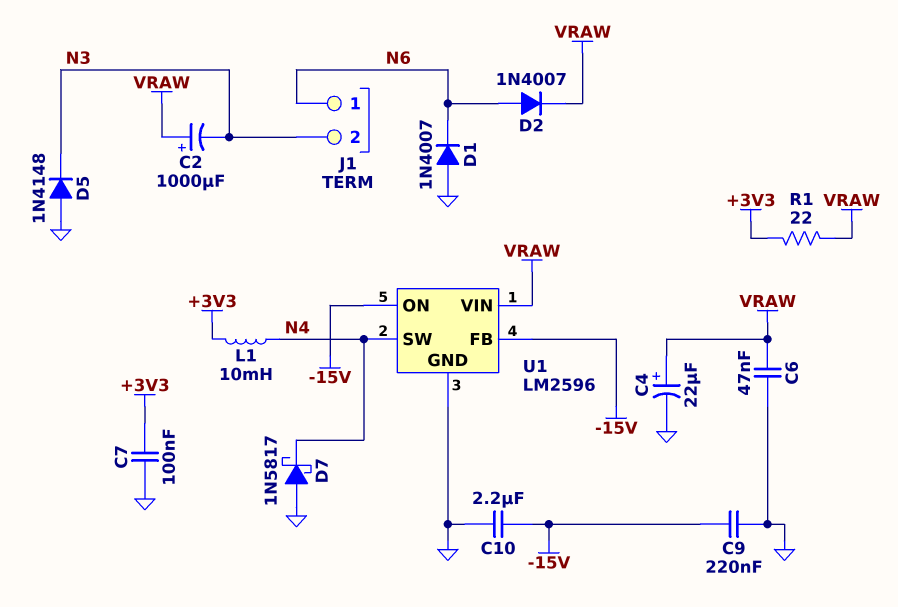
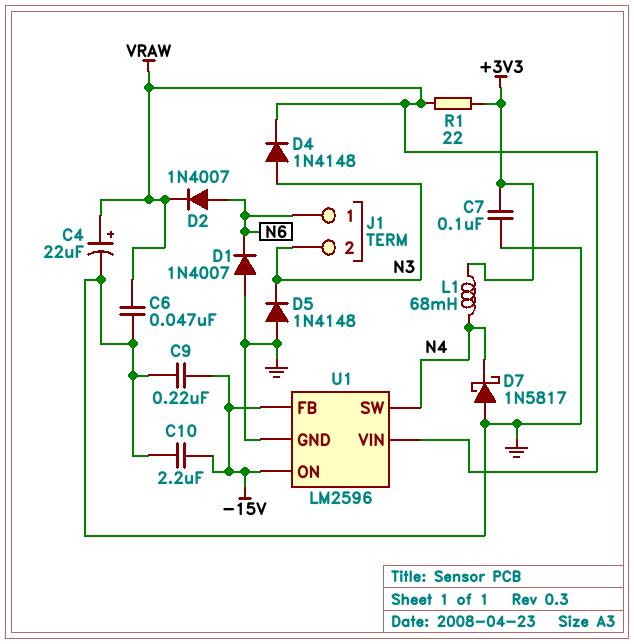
C2: 1000uF (plus VRAW, minus N3) -> none
D4: none -> diode 1N4148 (A N3, K VRAW)
L1: 10mH (+3V3, N4) -> 68mH (+3V3, N4)

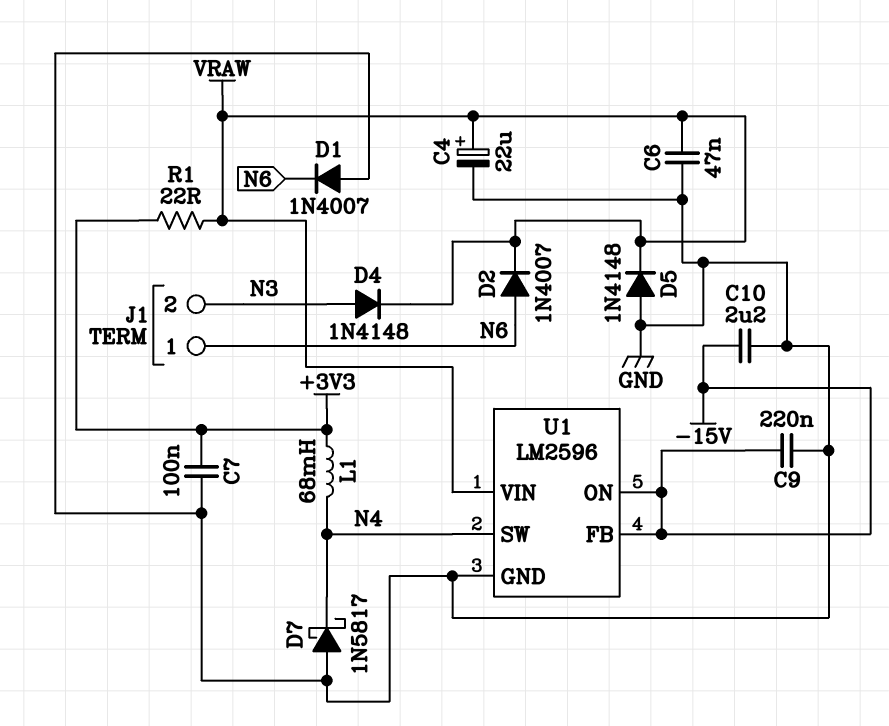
D5: diode 1N4148 (A GND, K N3) -> diode 1N4148 (A GND, K VRAW)

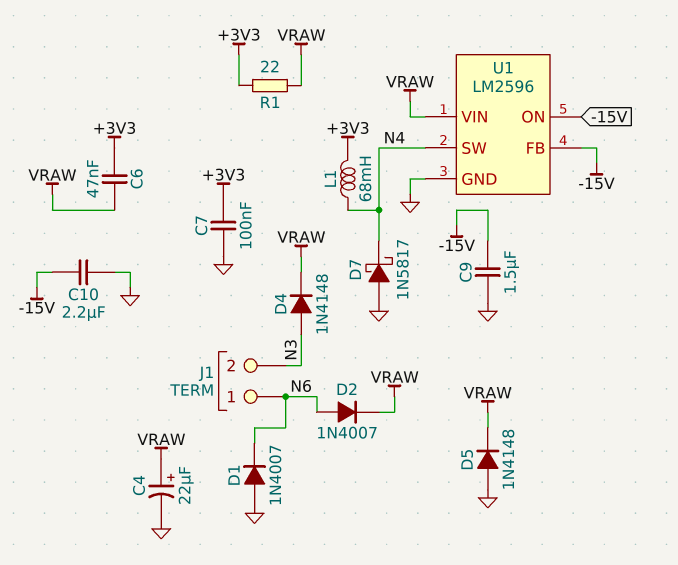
C6: 47nF (GND, VRAW) -> 47nF (+3V3, VRAW)
C9: 220nF (-15V, GND) -> 1.5uF (-15V, GND)

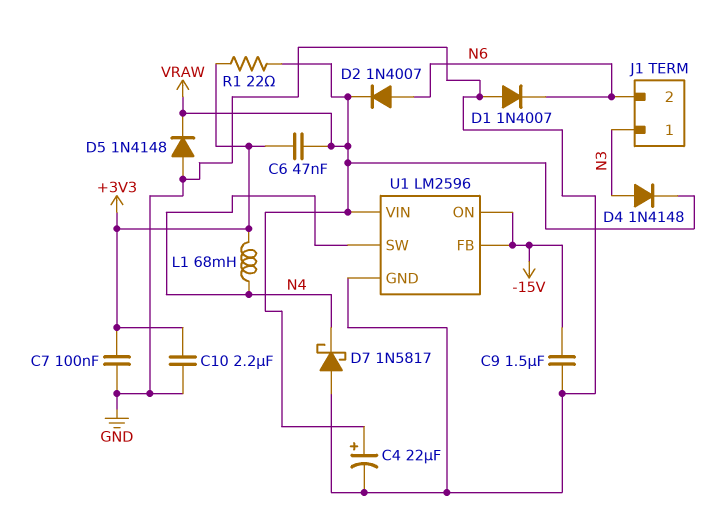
C10: 2.2uF (-15V, GND) -> 2.2uF (+3V3, GND)
J1 pin 1: N6 -> N3
J1 pin 2: N3 -> N6

